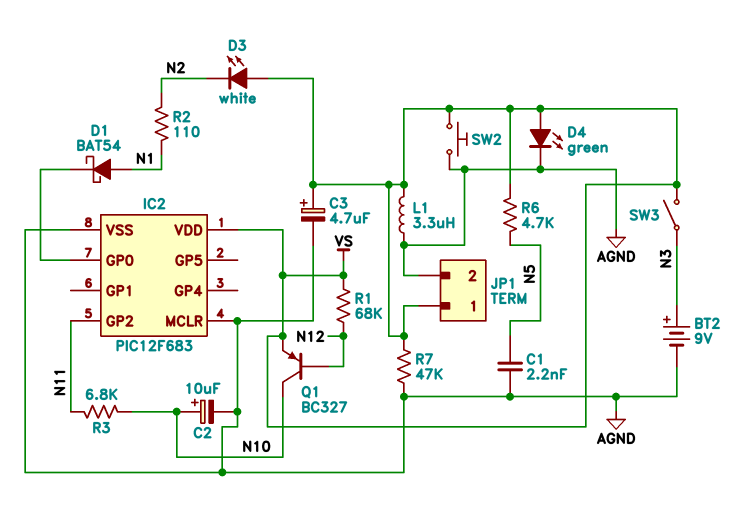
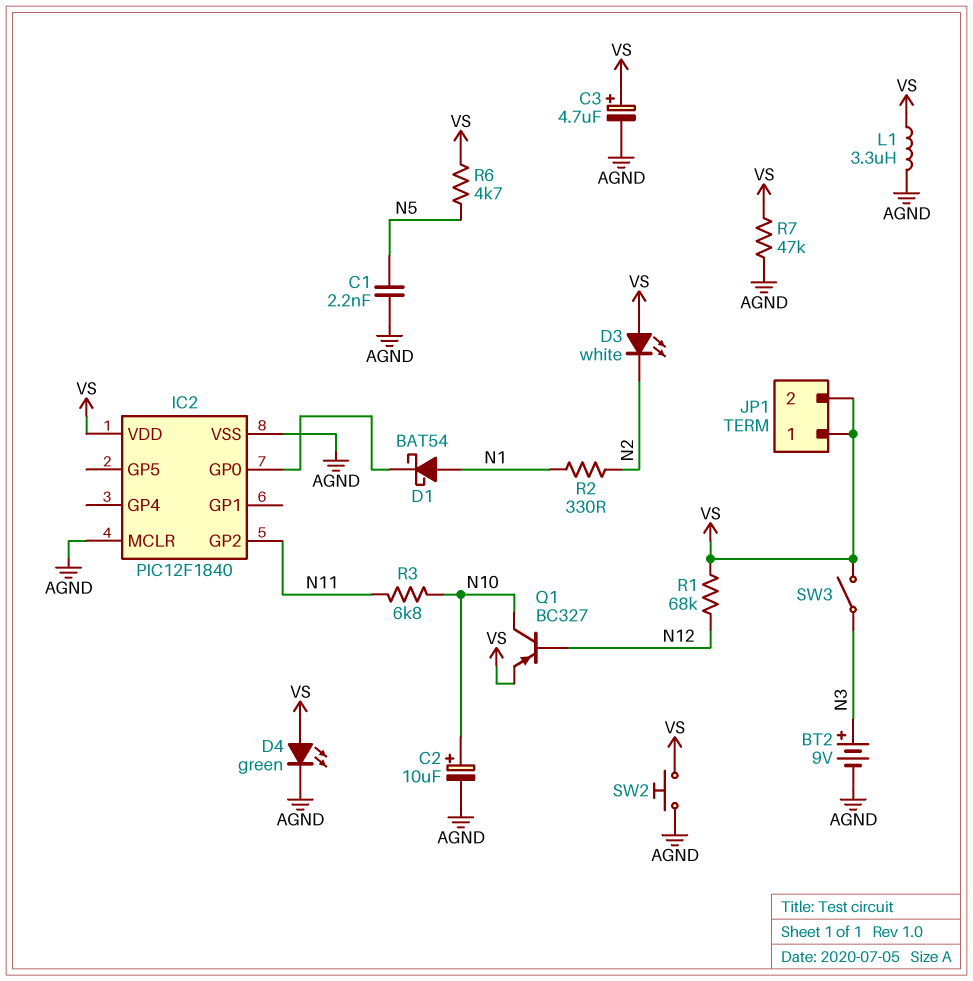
IC2: PIC12F683 -> PIC12F1840
JP1 pin 2: AGND -> VS
R2: 110 (N1, N2) -> 330 (N1, N2)

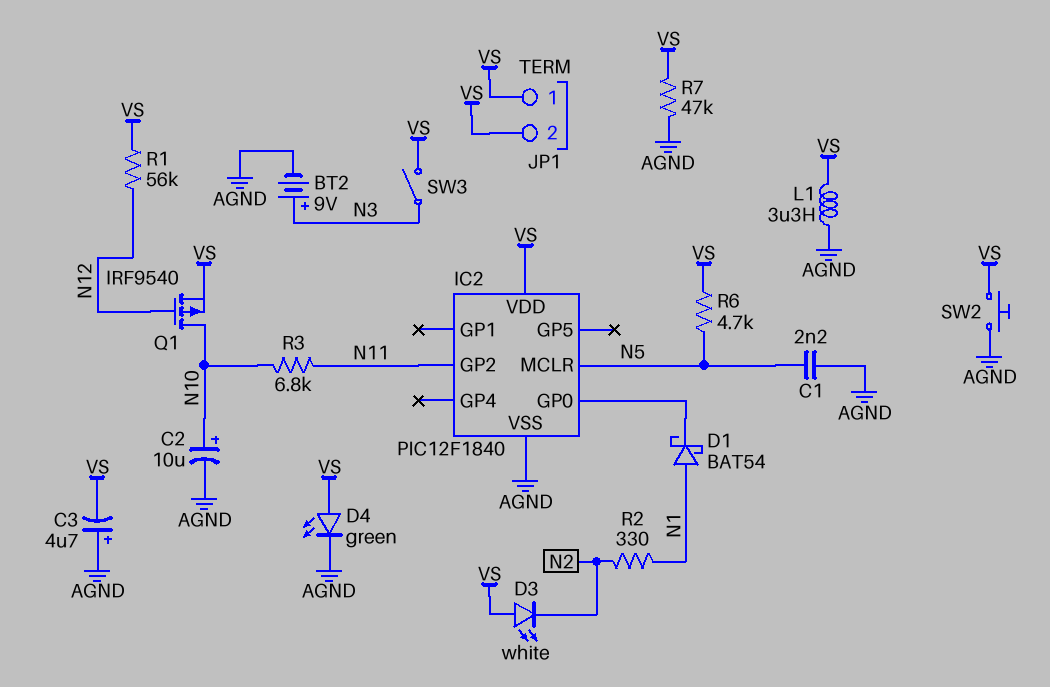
C3: 4.7uF (plus VS, minus AGND) -> 4.7uF (plus AGND, minus VS)
IC2 pin MCLR: AGND -> N5
Q1: PNP BC327 (B N12, C N10, E VS) -> PMOS IRF9540 (G N12, D N10, S VS)
R1: 68k (N12, VS) -> 56k (N12, VS)

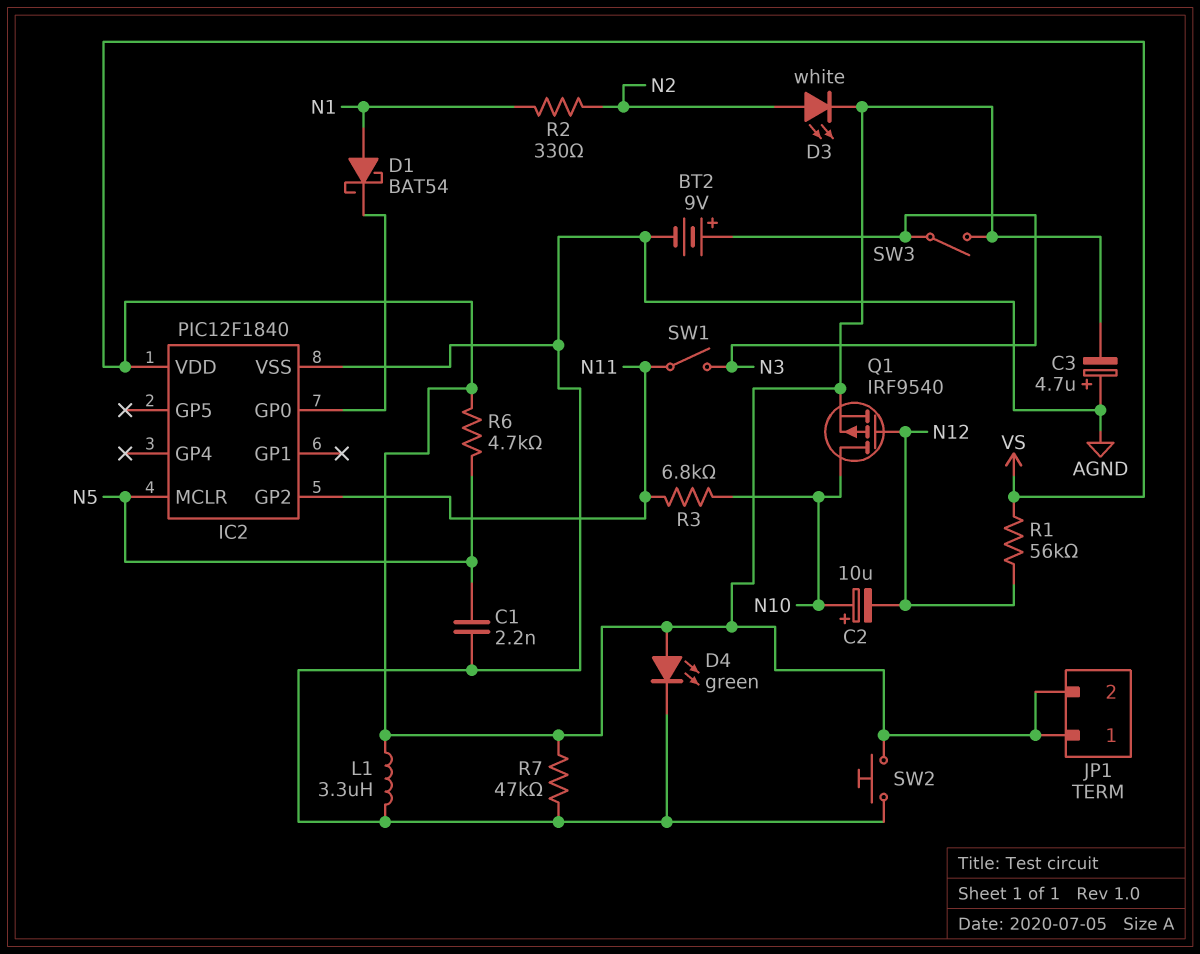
C2: 10uF (plus N10, minus AGND) -> 10uF (plus N10, minus N12)
D3: LED white (A VS, K N2) -> LED white (A N2, K VS)
SW1: none -> switch (N3, N11)

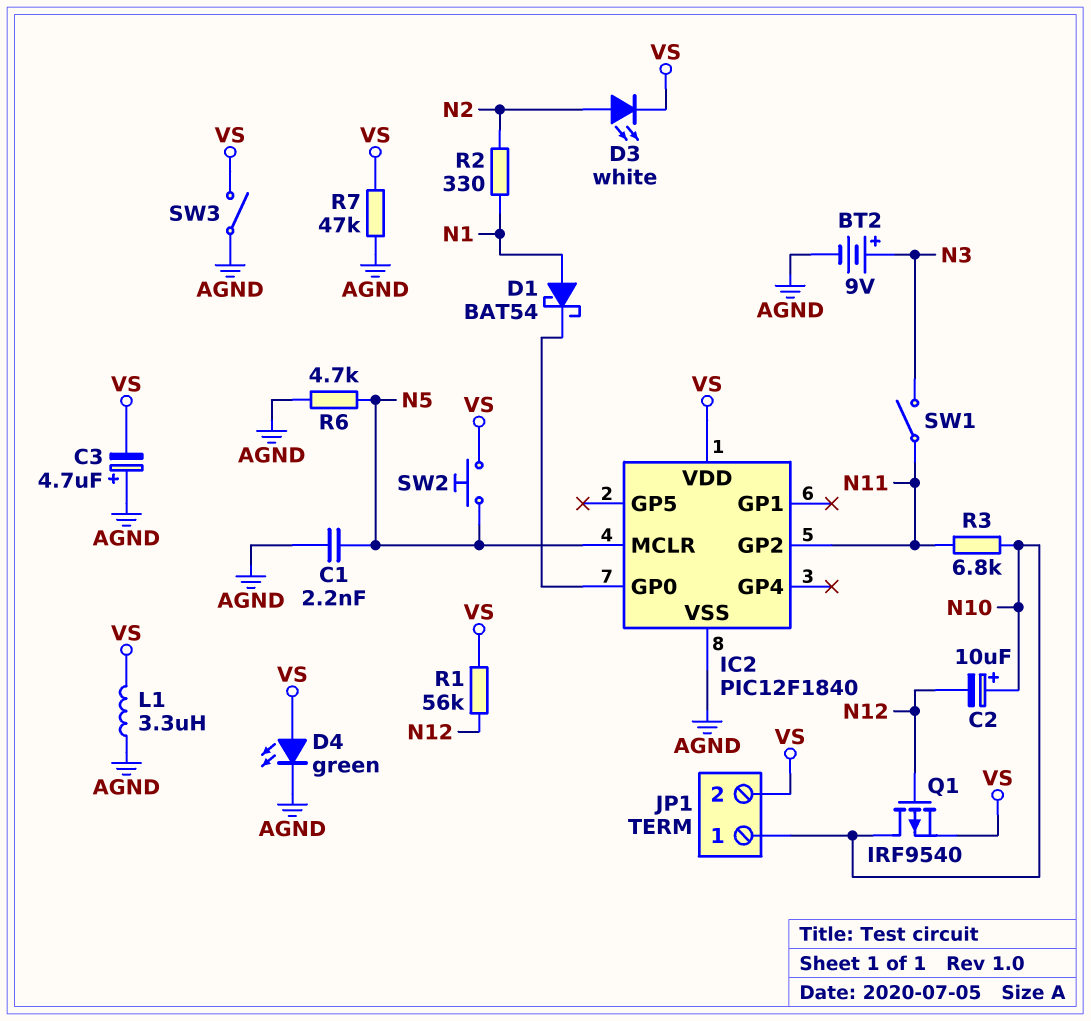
JP1 pin 1: VS -> N10
R6: 4.7k (N5, VS) -> 4.7k (AGND, N5)
SW2: button (AGND, VS) -> button (N5, VS)
SW3: switch (N3, VS) -> switch (AGND, VS)

